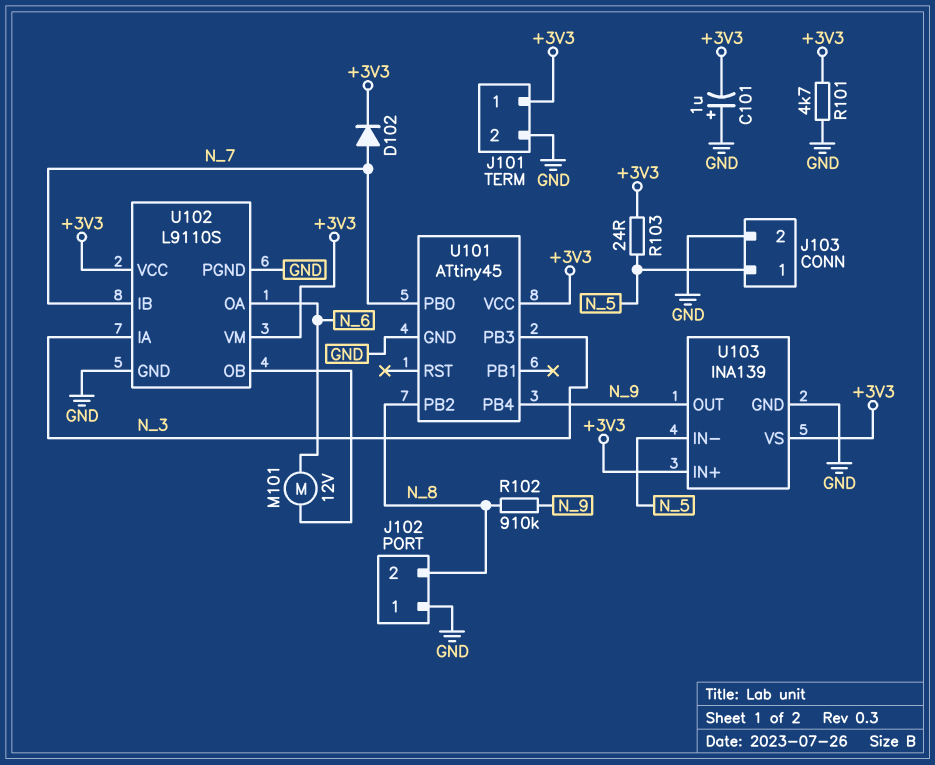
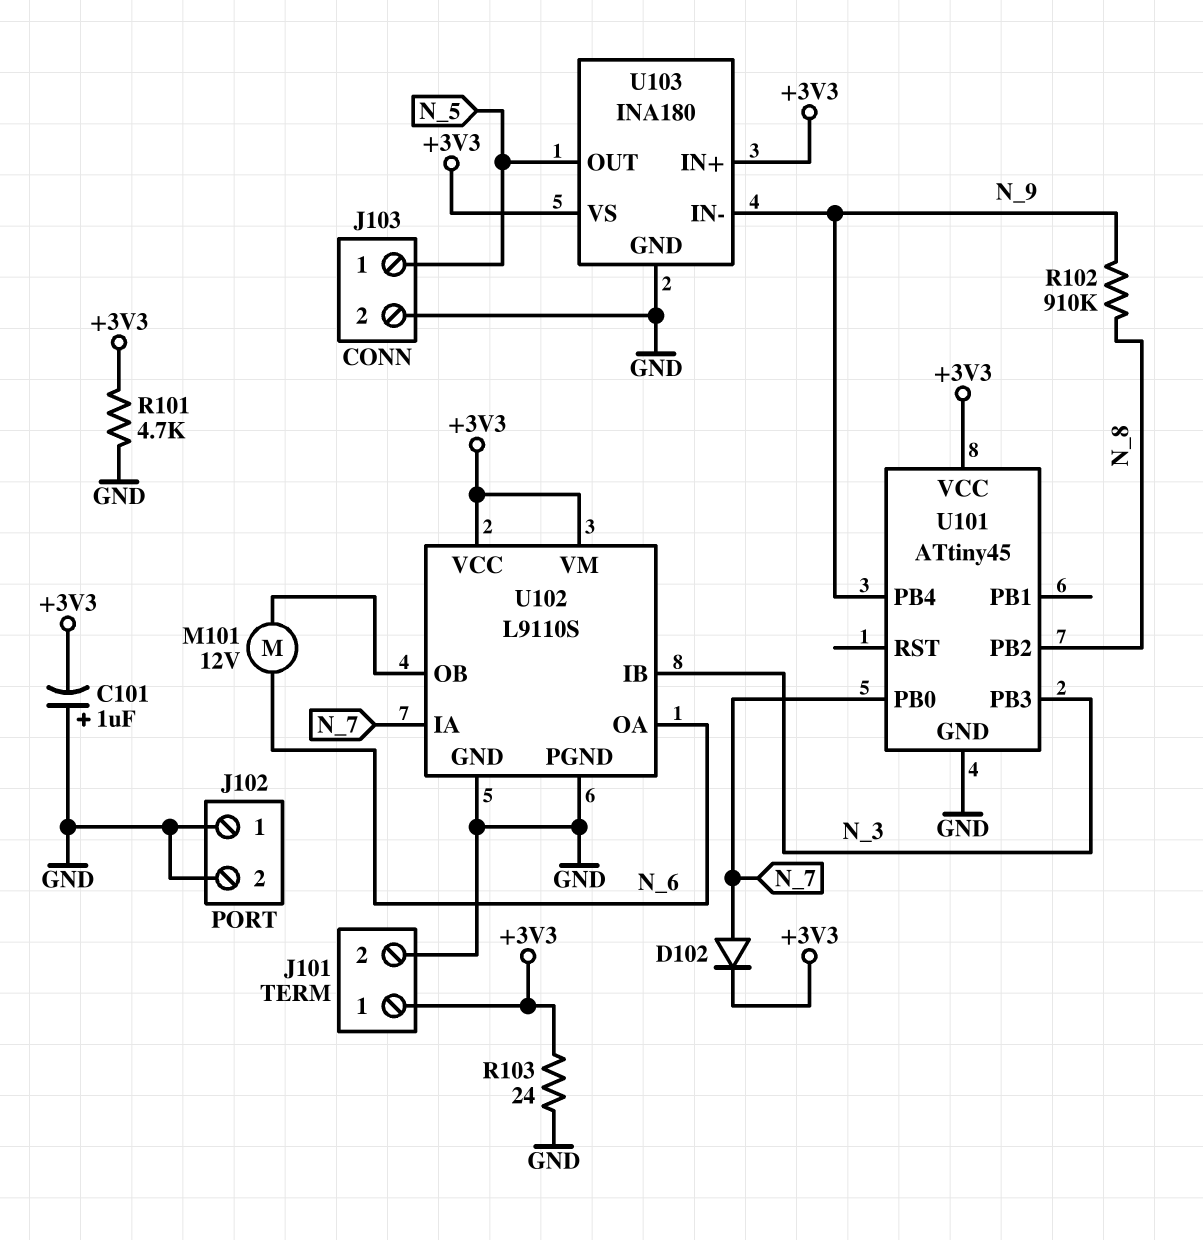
J102 pin 2: N_8 -> GND
R103: 24 (+3V3, N_5) -> 24 (+3V3, GND)
U102 pin IA: N_3 -> N_7
U102 pin IB: N_7 -> N_3
U103: INA139 -> INA180
U103 pin IN-: N_5 -> N_9
U103 pin OUT: N_9 -> N_5

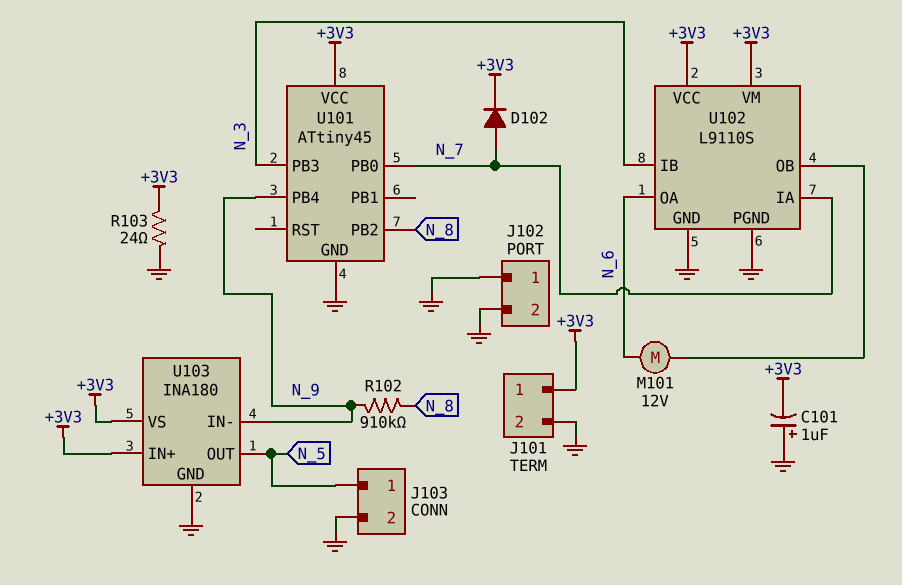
R101: 4.7k (+3V3, GND) -> none

